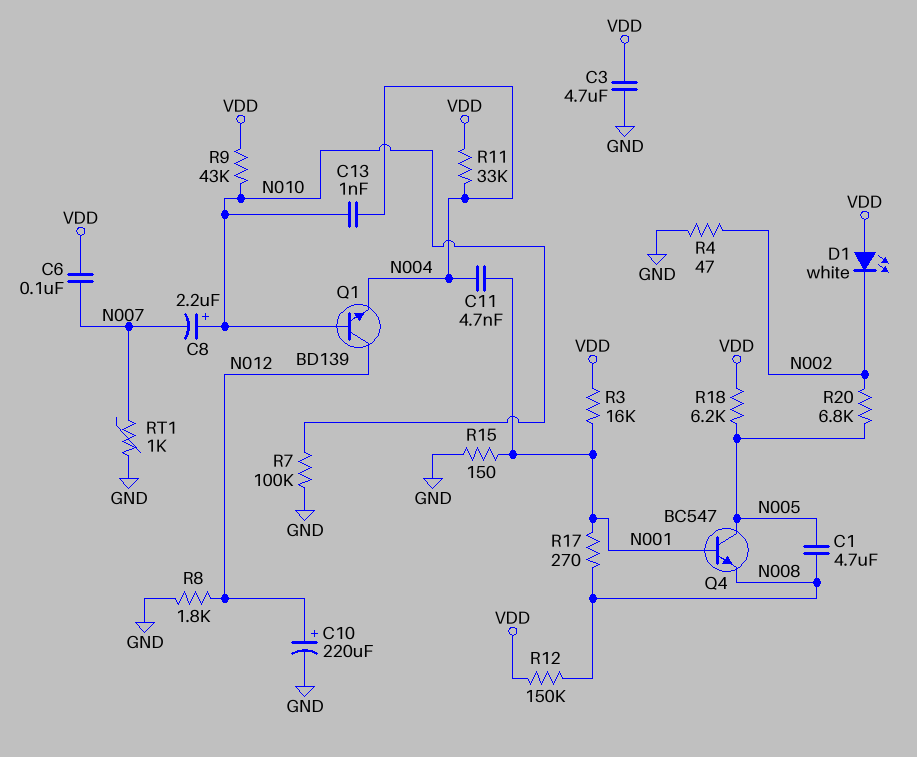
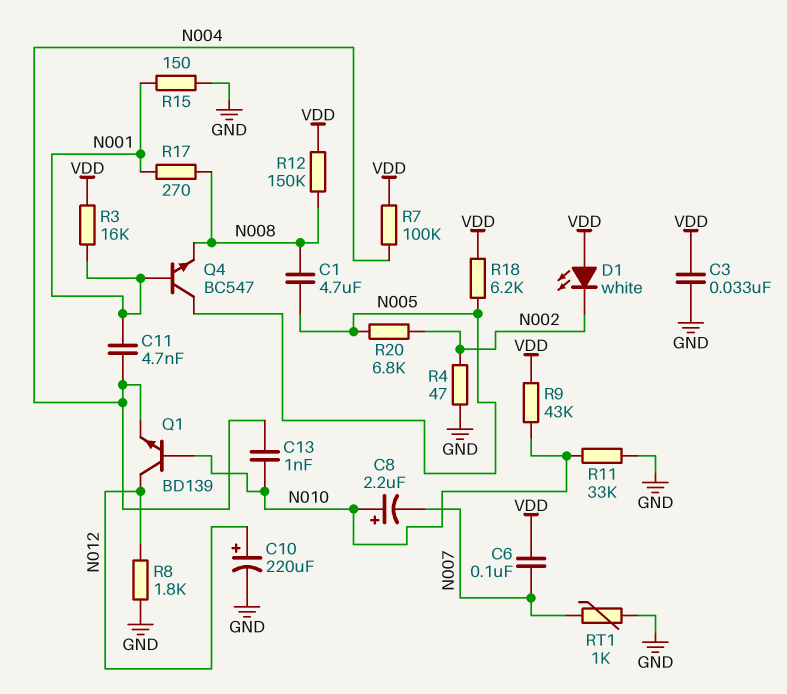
C3: 4.7uF (GND, VDD) -> 33nF (GND, VDD)
R7: 100k (GND, N010) -> 100k (N004, VDD)
R11: 33k (N004, VDD) -> 33k (GND, N010)

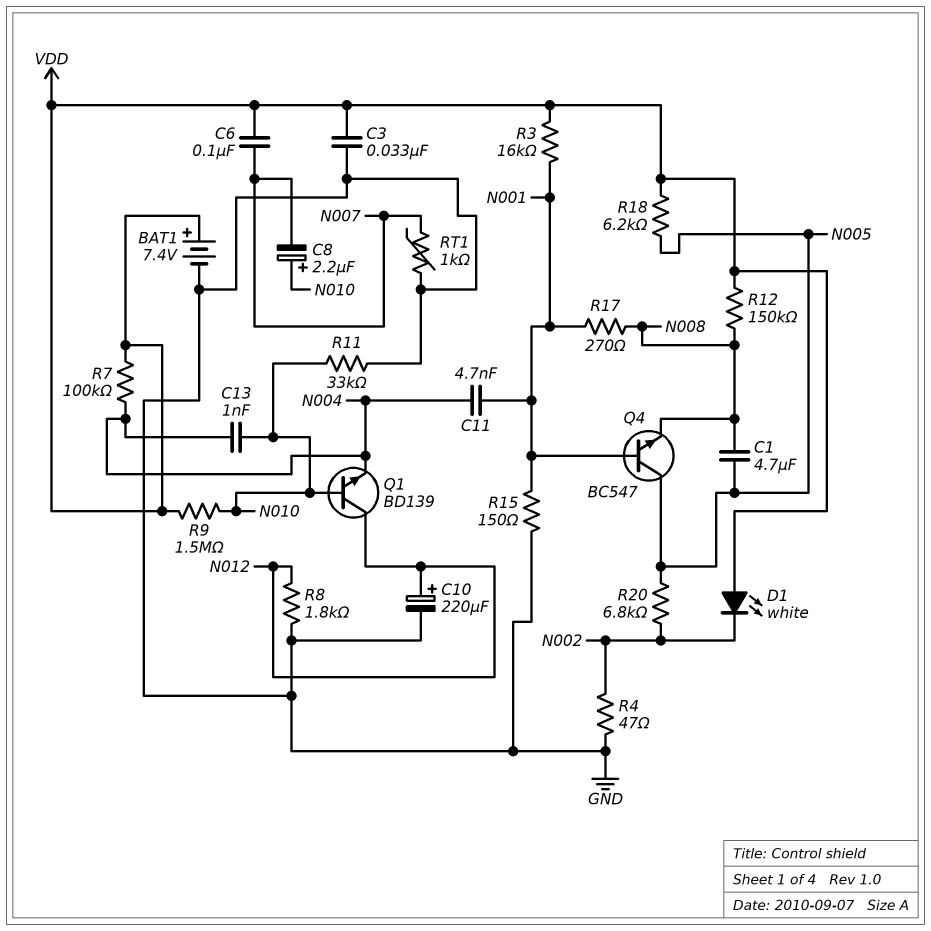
BAT1: none -> 7.4V (plus VDD, minus GND)
R9: 43k (N010, VDD) -> 1.5M (N010, VDD)

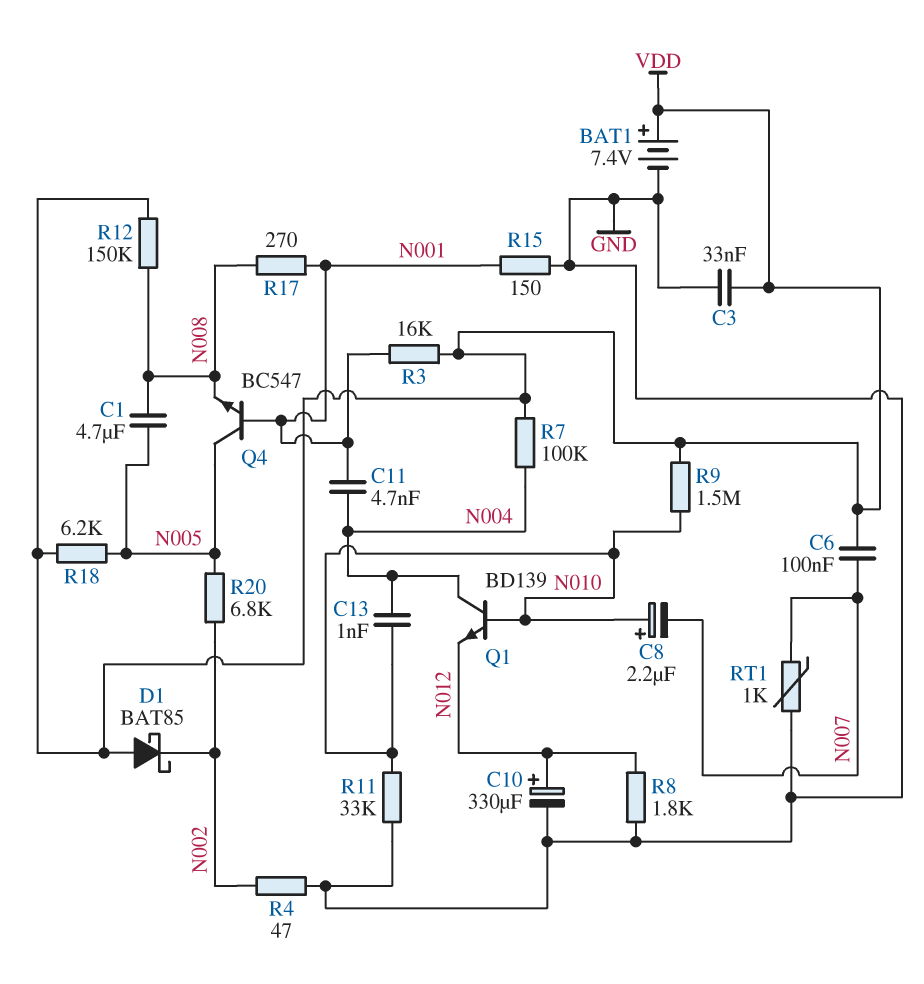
C10: 220uF (plus N012, minus GND) -> 330uF (plus N012, minus GND)
D1: LED white (A VDD, K N002) -> schottky BAT85 (A VDD, K N002)
Q1: NPN BD139 (B N010, C N012, E N004) -> NPN BD139 (B N010, C N004, E N012)

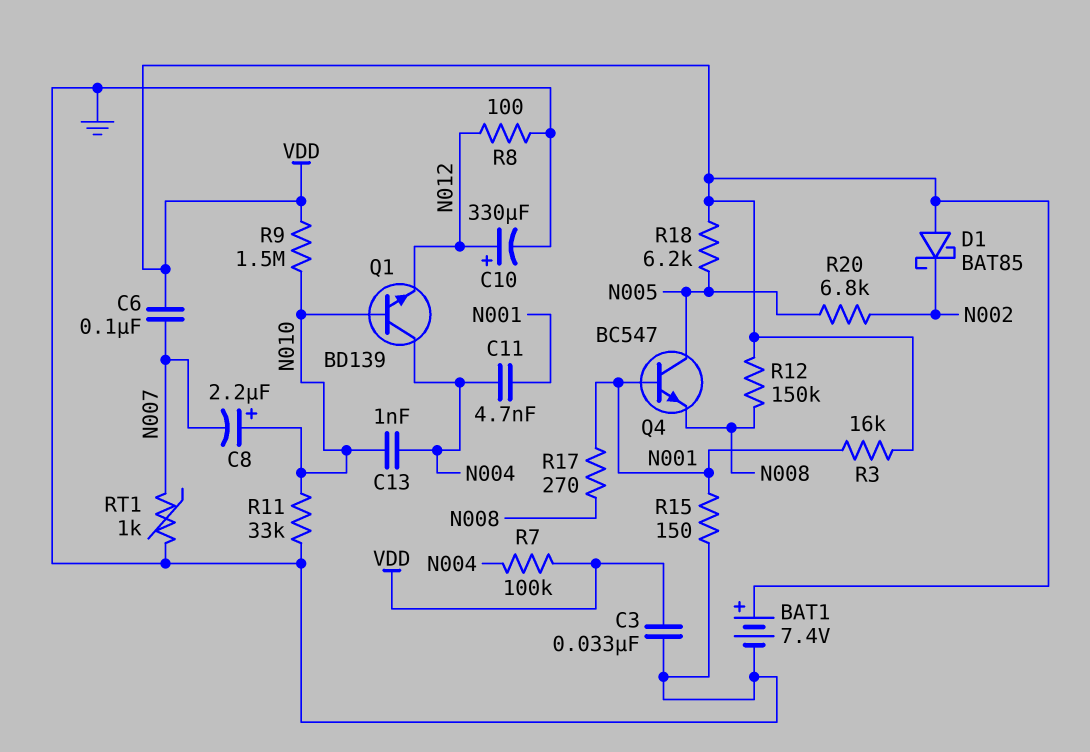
C1: 4.7uF (N005, N008) -> none
R4: 47 (GND, N002) -> none
R8: 1.8k (GND, N012) -> 100 (GND, N012)

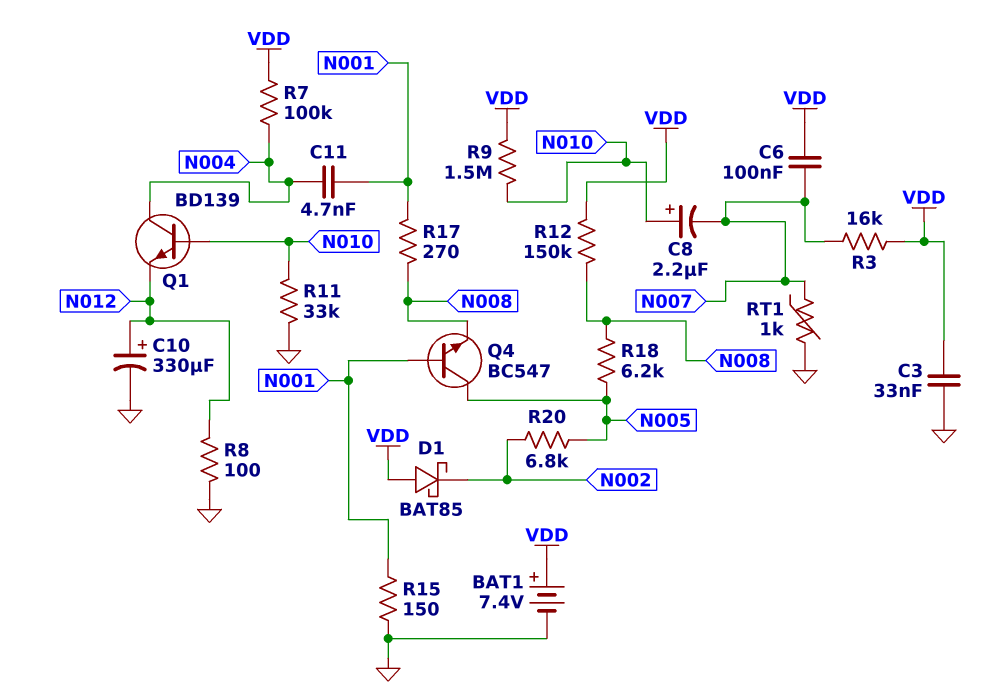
C13: 1nF (N004, N010) -> none
R3: 16k (N001, VDD) -> 16k (N007, VDD)
R18: 6.2k (N005, VDD) -> 6.2k (N005, N008)

